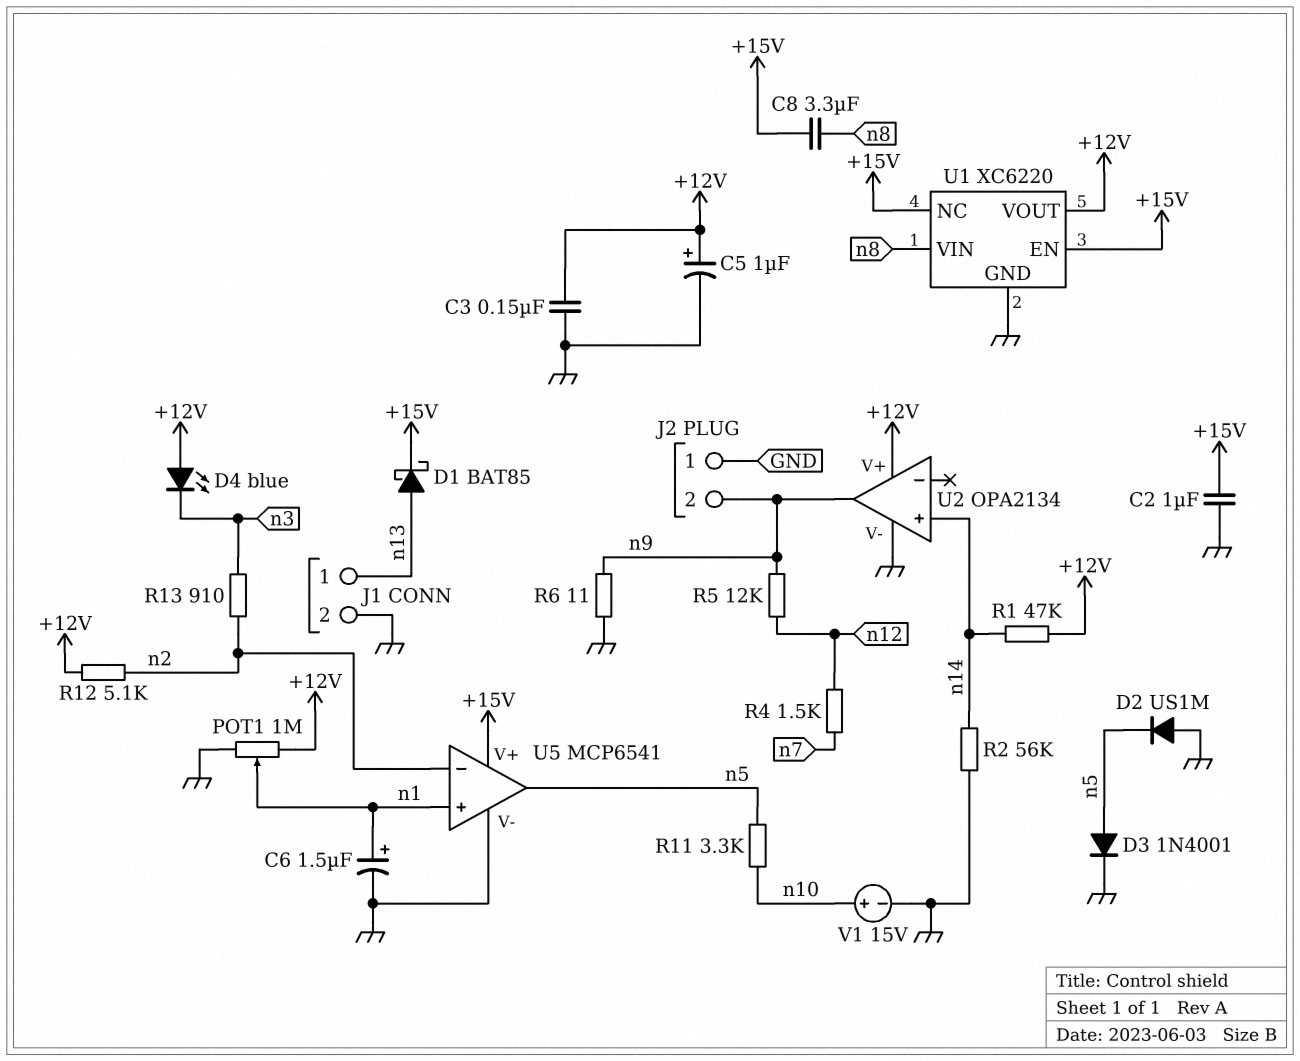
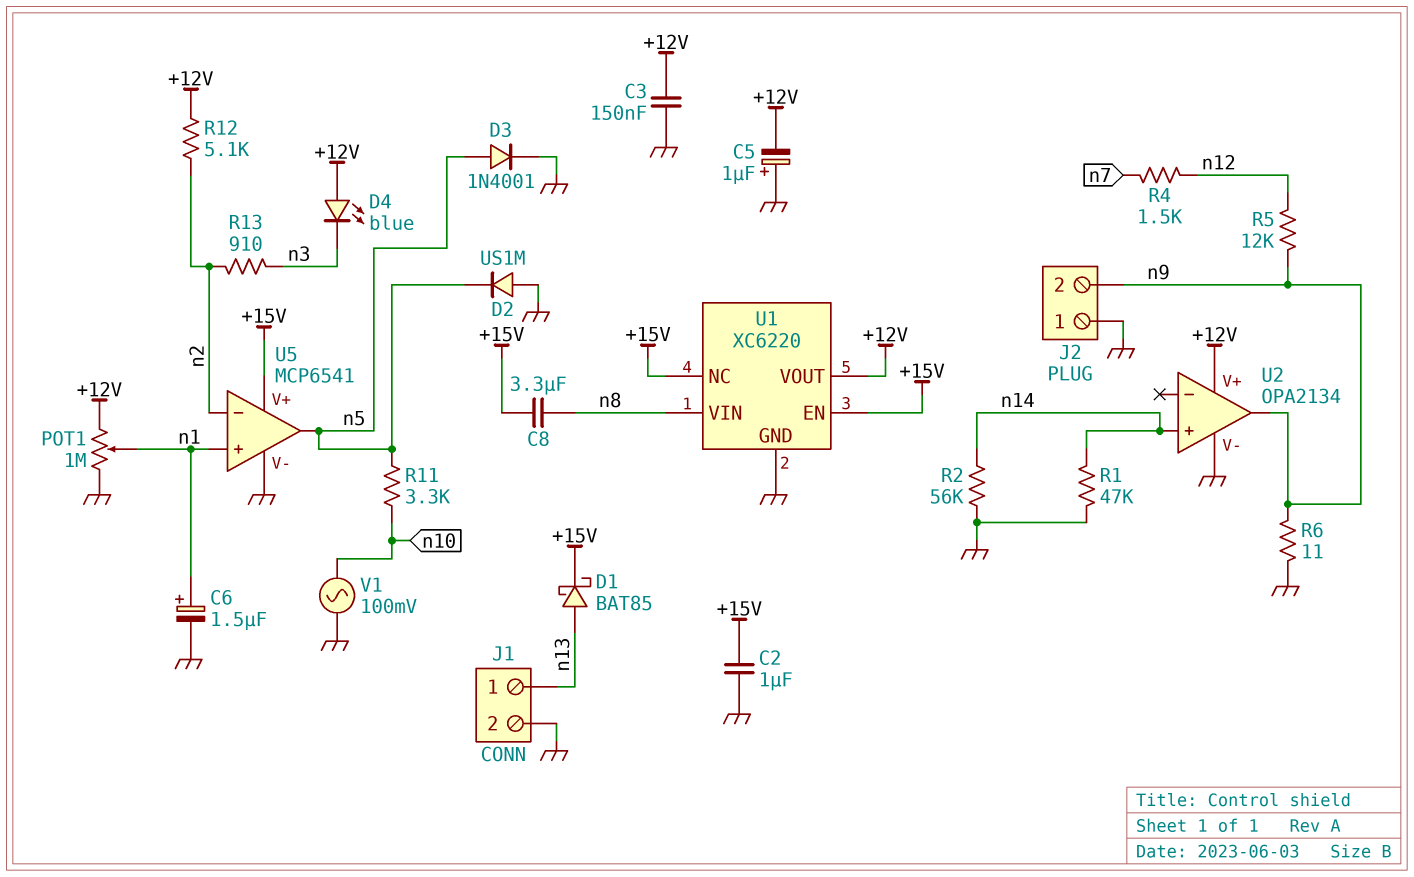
C5: 1uF (plus +12V, minus GND) -> 1uF (plus GND, minus +12V)
R1: 47k (+12V, n14) -> 47k (GND, n14)
V1: 15V (plus n10, minus GND) -> AC 100mV (GND, n10)

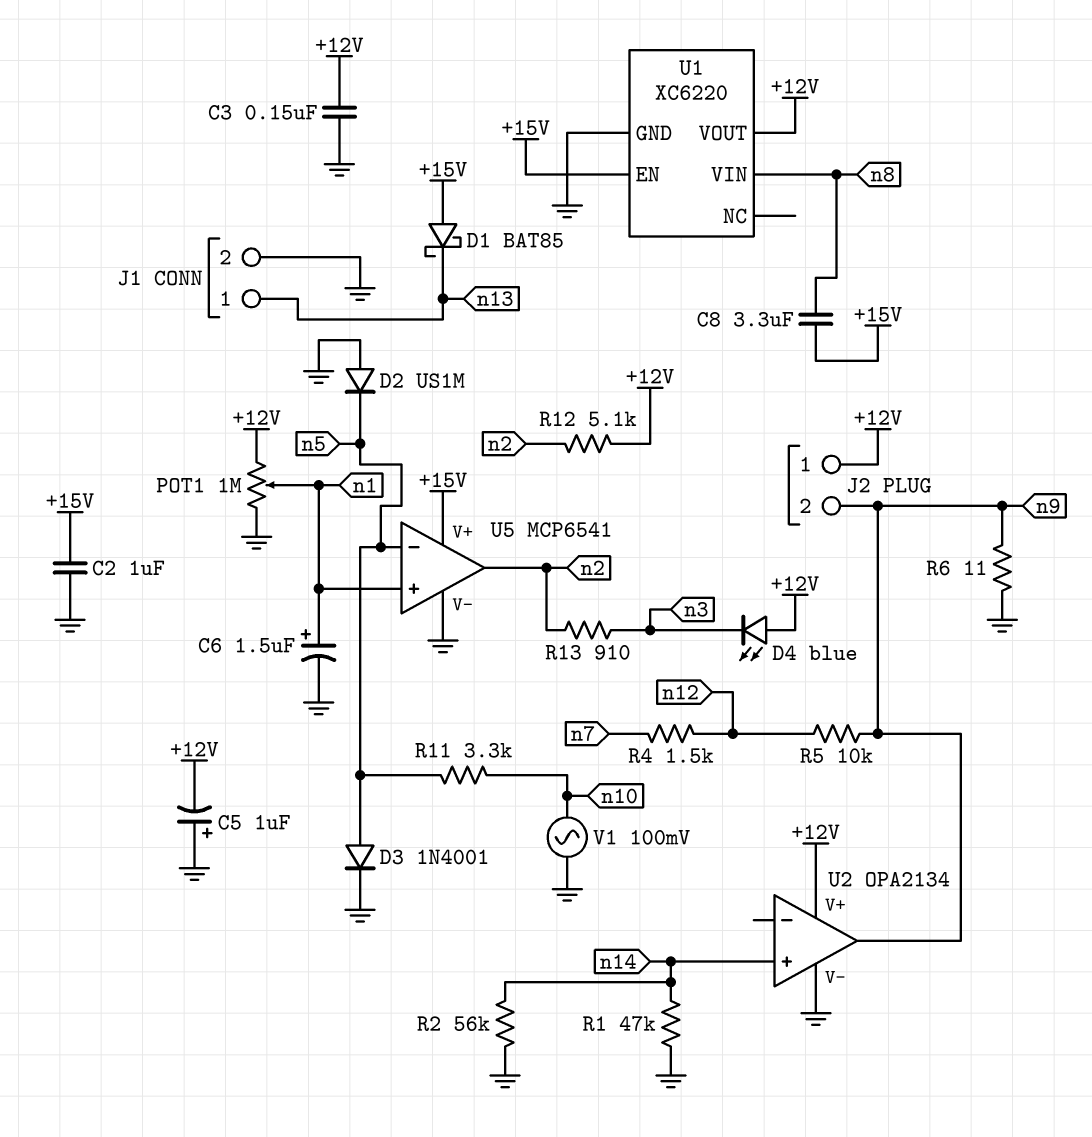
D1: schottky BAT85 (A n13, K +15V) -> schottky BAT85 (A +15V, K n13)
J2 pin 1: GND -> +12V
R5: 12k (n9, n12) -> 10k (n9, n12)
U1 pin NC: +15V -> none
U5 pin in-: n2 -> n5
U5 pin out: n5 -> n2

